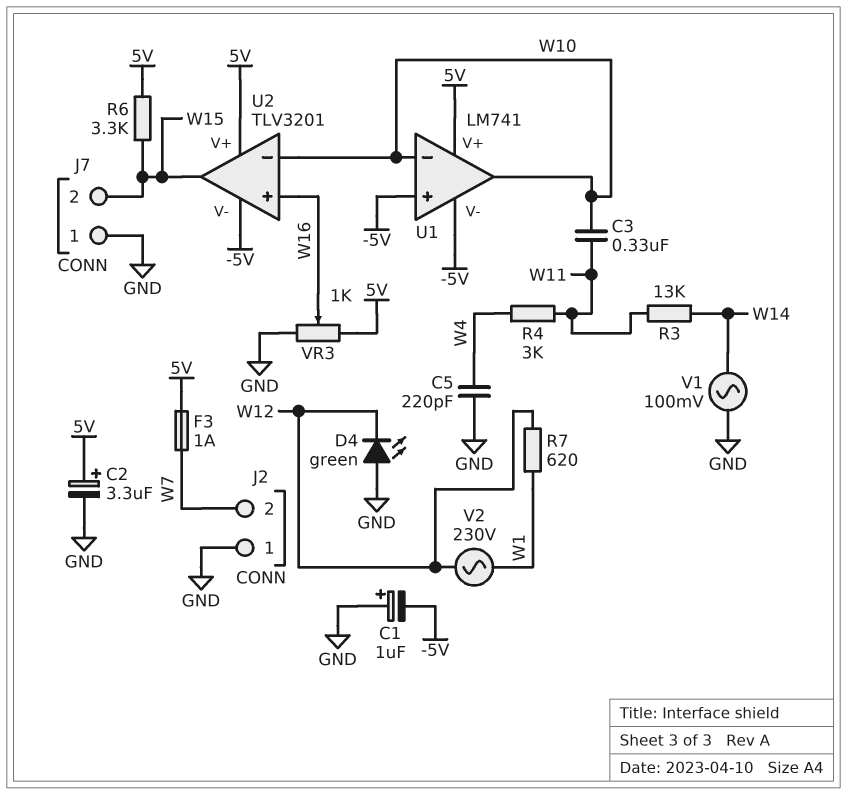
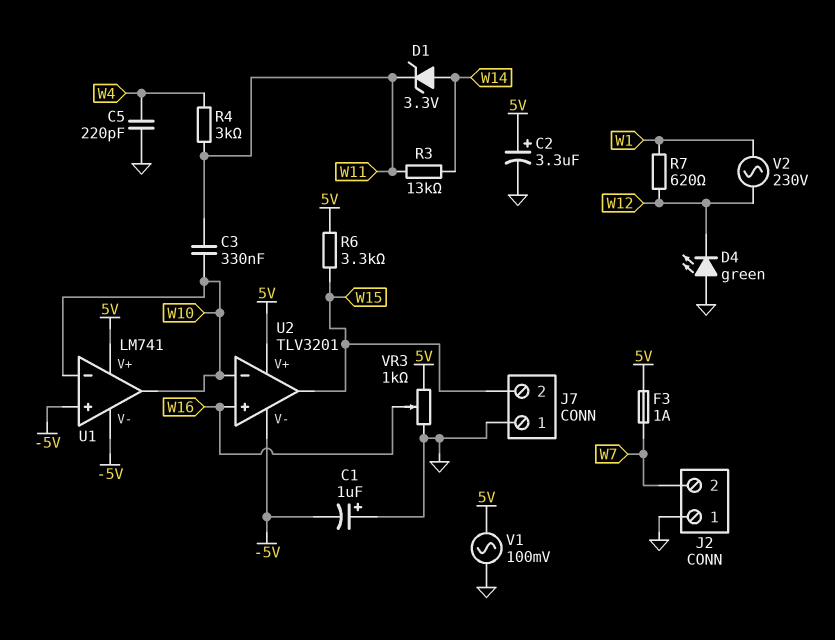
D1: none -> zener 3.3V (A W14, K W11)
V1: AC 100mV (GND, W14) -> AC 100mV (5V, GND)

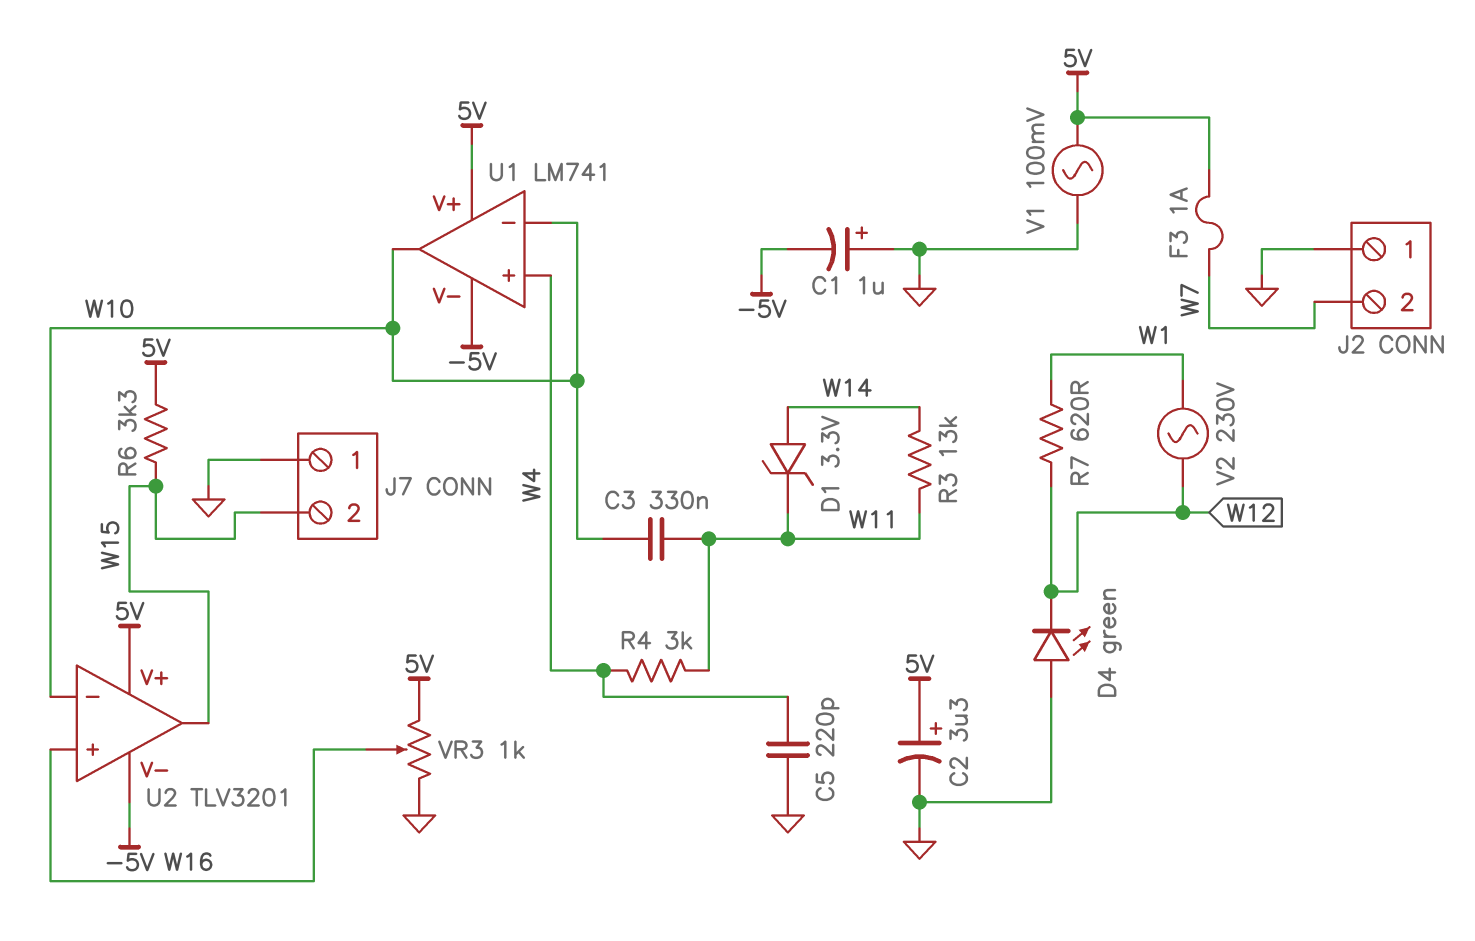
U1 pin in+: -5V -> W4

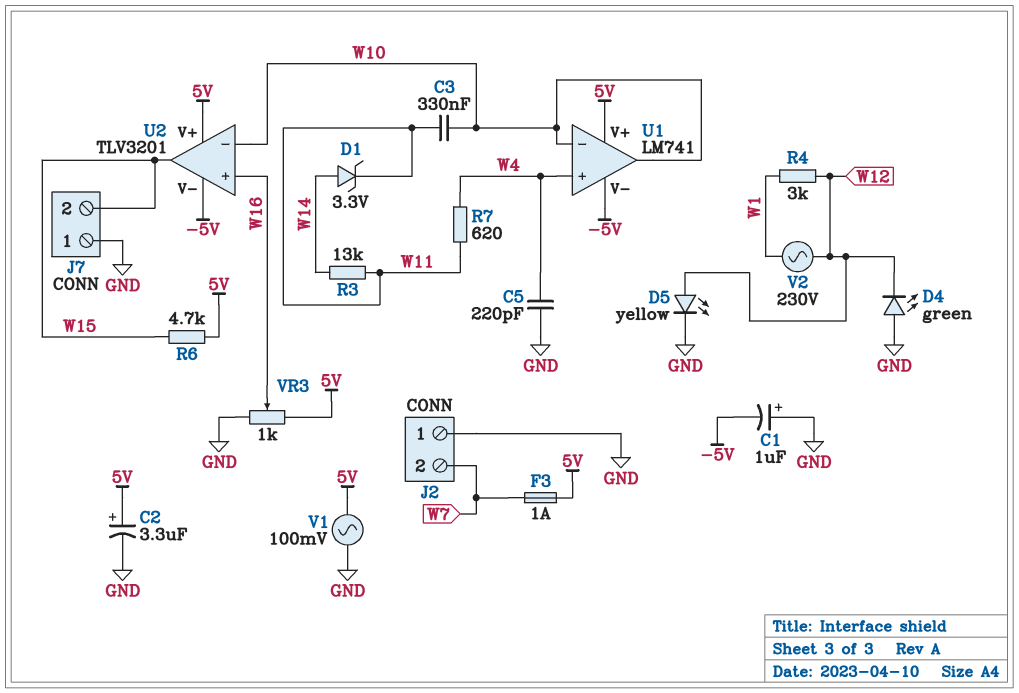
D5: none -> LED yellow (A W12, K GND)
R4: 3k (W4, W11) -> 3k (W1, W12)
R6: 3.3k (5V, W15) -> 4.7k (5V, W15)
R7: 620 (W1, W12) -> 620 (W4, W11)

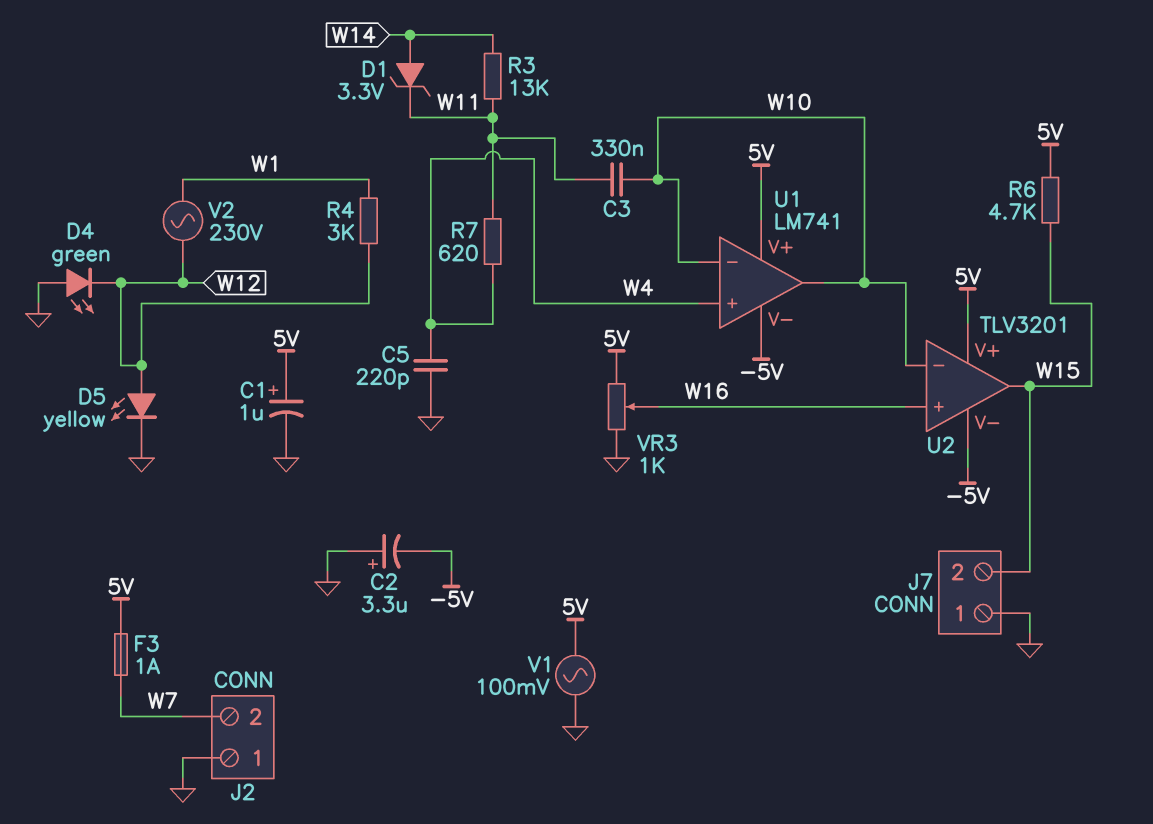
C1: 1uF (plus GND, minus -5V) -> 1uF (plus 5V, minus GND)
C2: 3.3uF (plus 5V, minus GND) -> 3.3uF (plus GND, minus -5V)

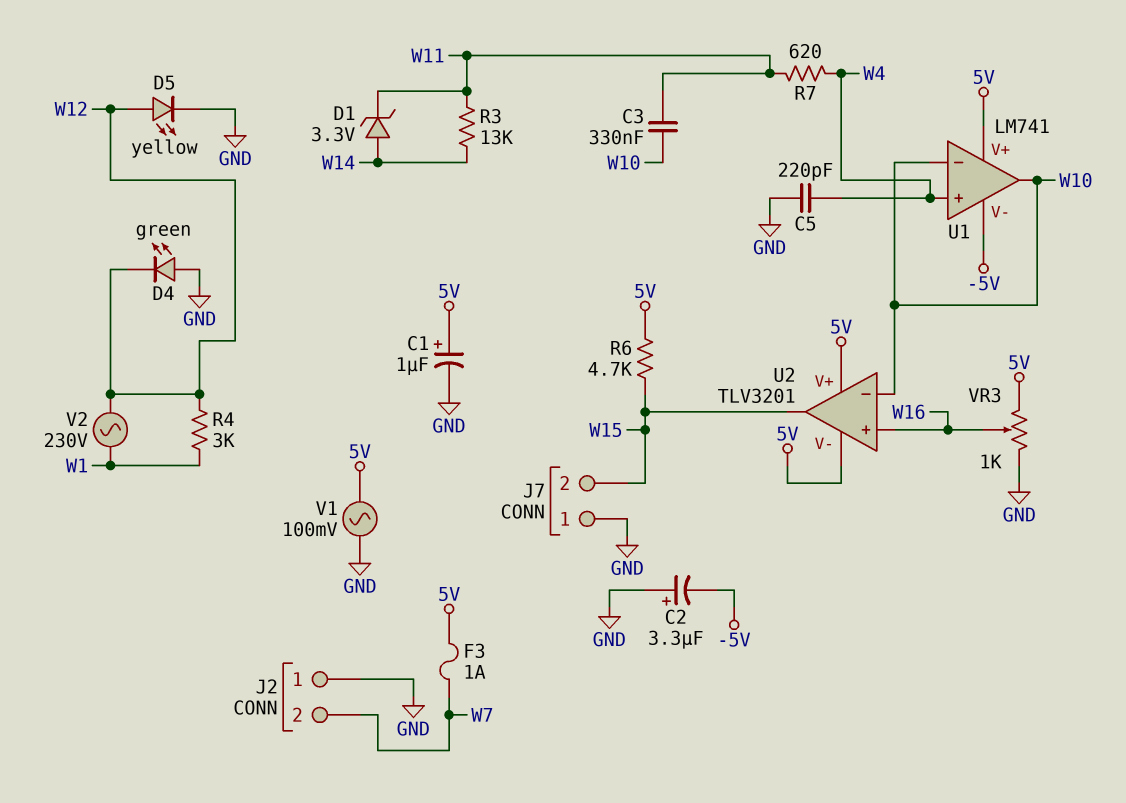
U2 pin V-: -5V -> 5V

